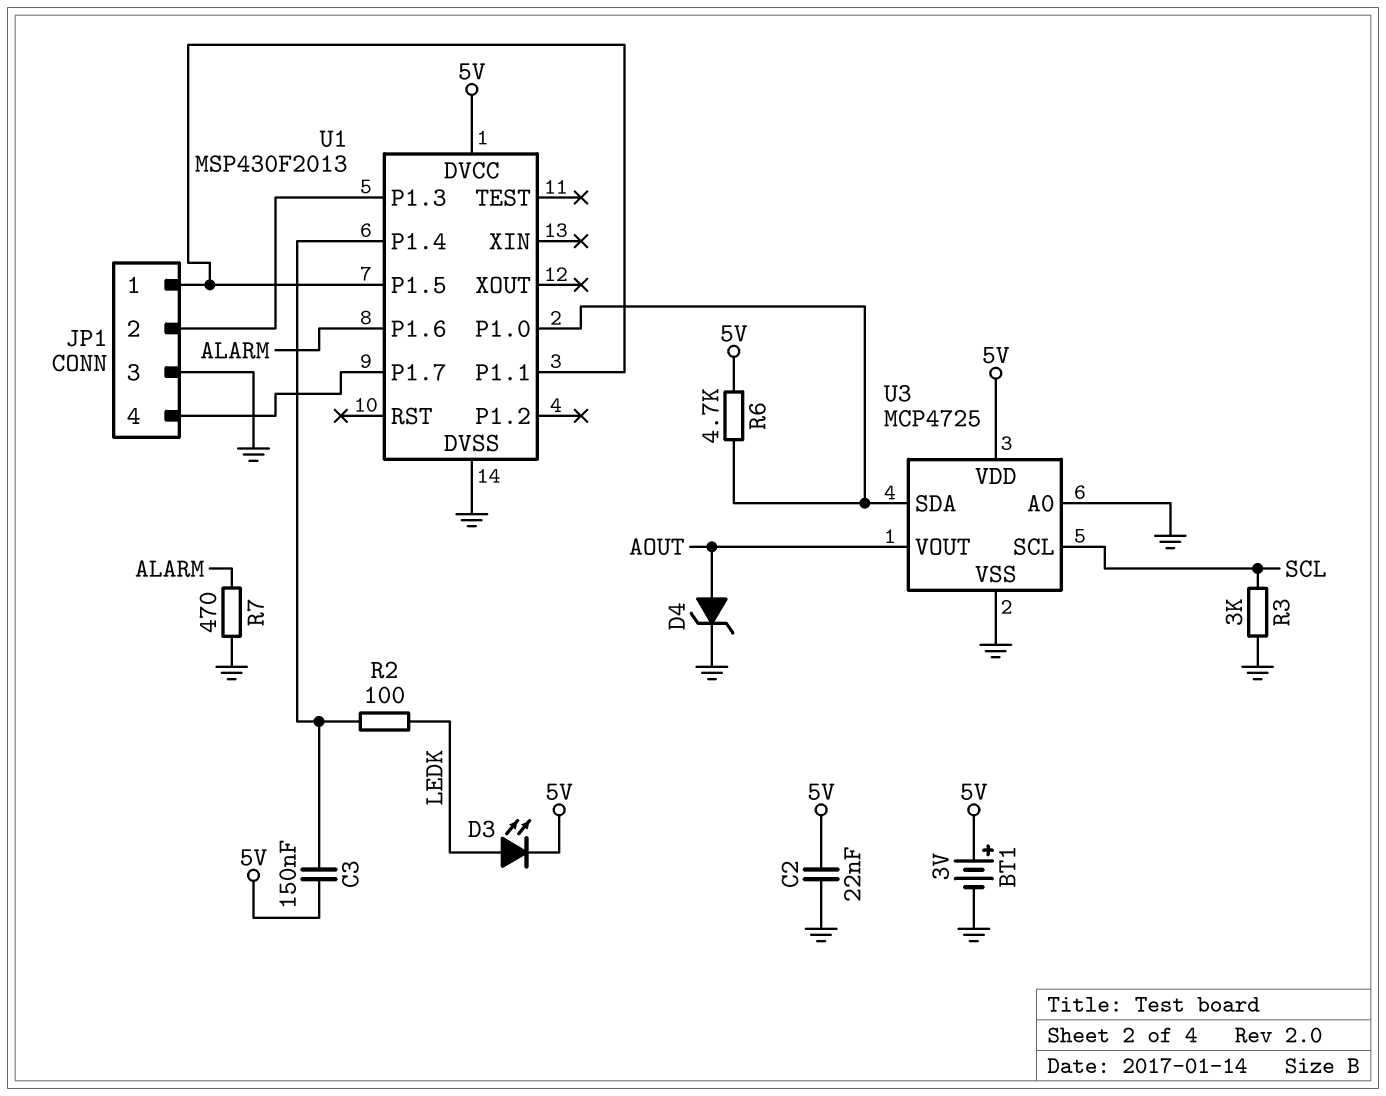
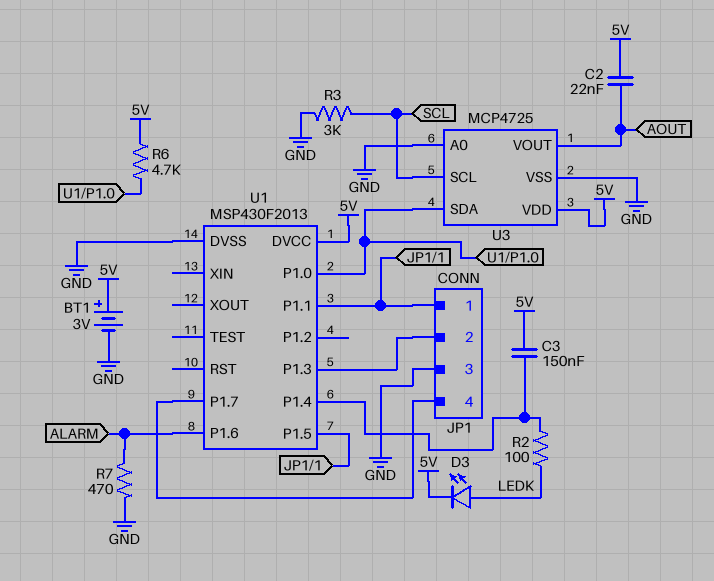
C2: 22nF (5V, GND) -> 22nF (5V, AOUT)
D4: zener (A AOUT, K GND) -> none

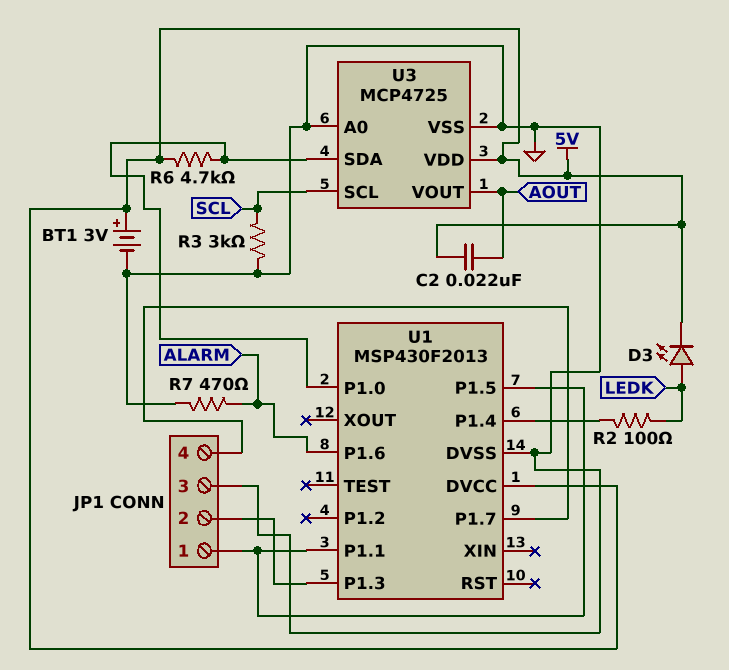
C3: 150nF (5V, U1/P1.4) -> none

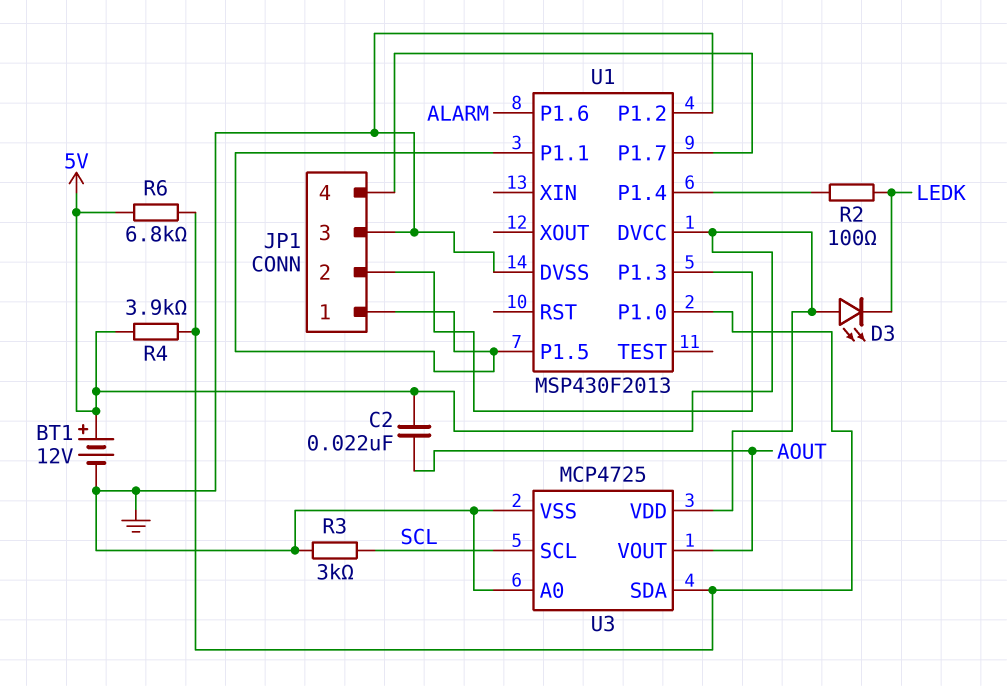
BT1: 3V (plus 5V, minus GND) -> 12V (plus 5V, minus GND)
D3: LED (A LEDK, K 5V) -> LED (A 5V, K LEDK)
R4: none -> 3.9k (5V, U1/P1.0)
R6: 4.7k (5V, U1/P1.0) -> 6.8k (5V, U1/P1.0)
R7: 470 (ALARM, GND) -> none
U1 pin P1.2: none -> GND

